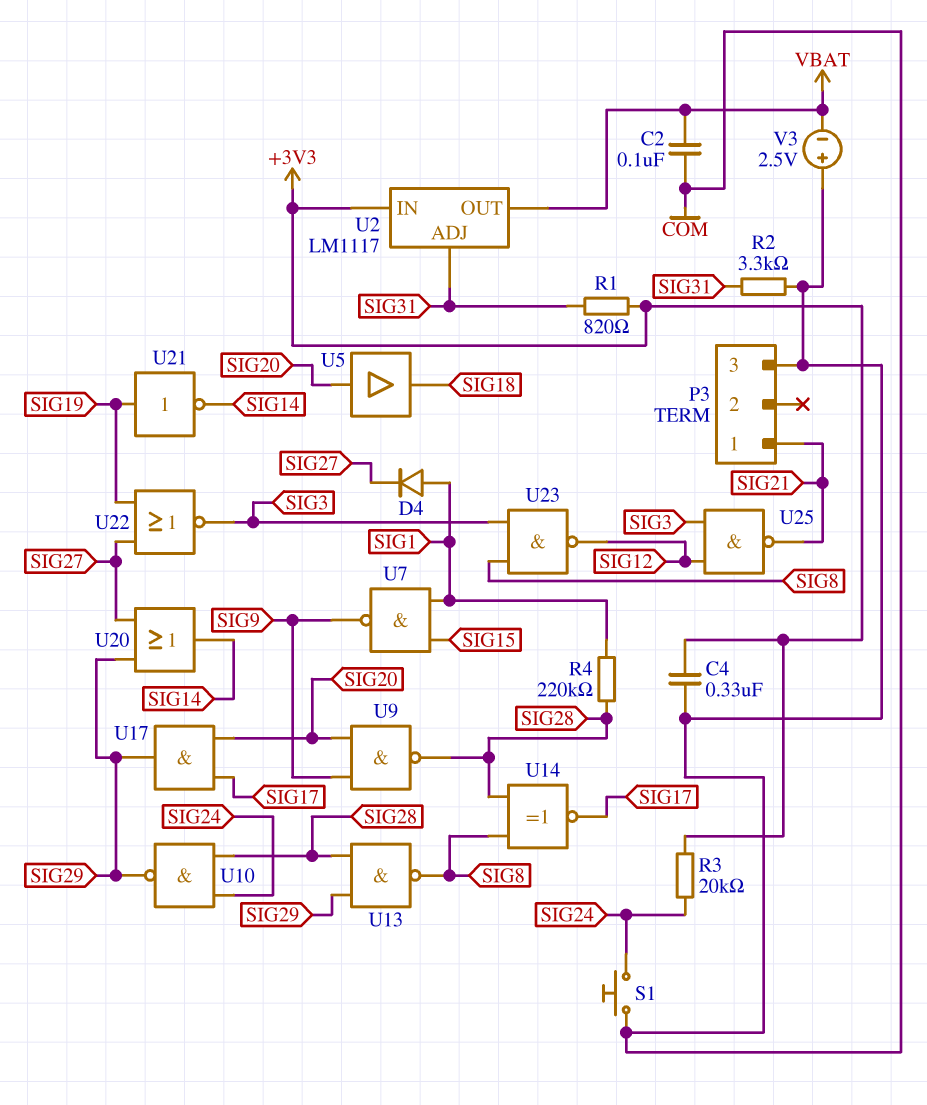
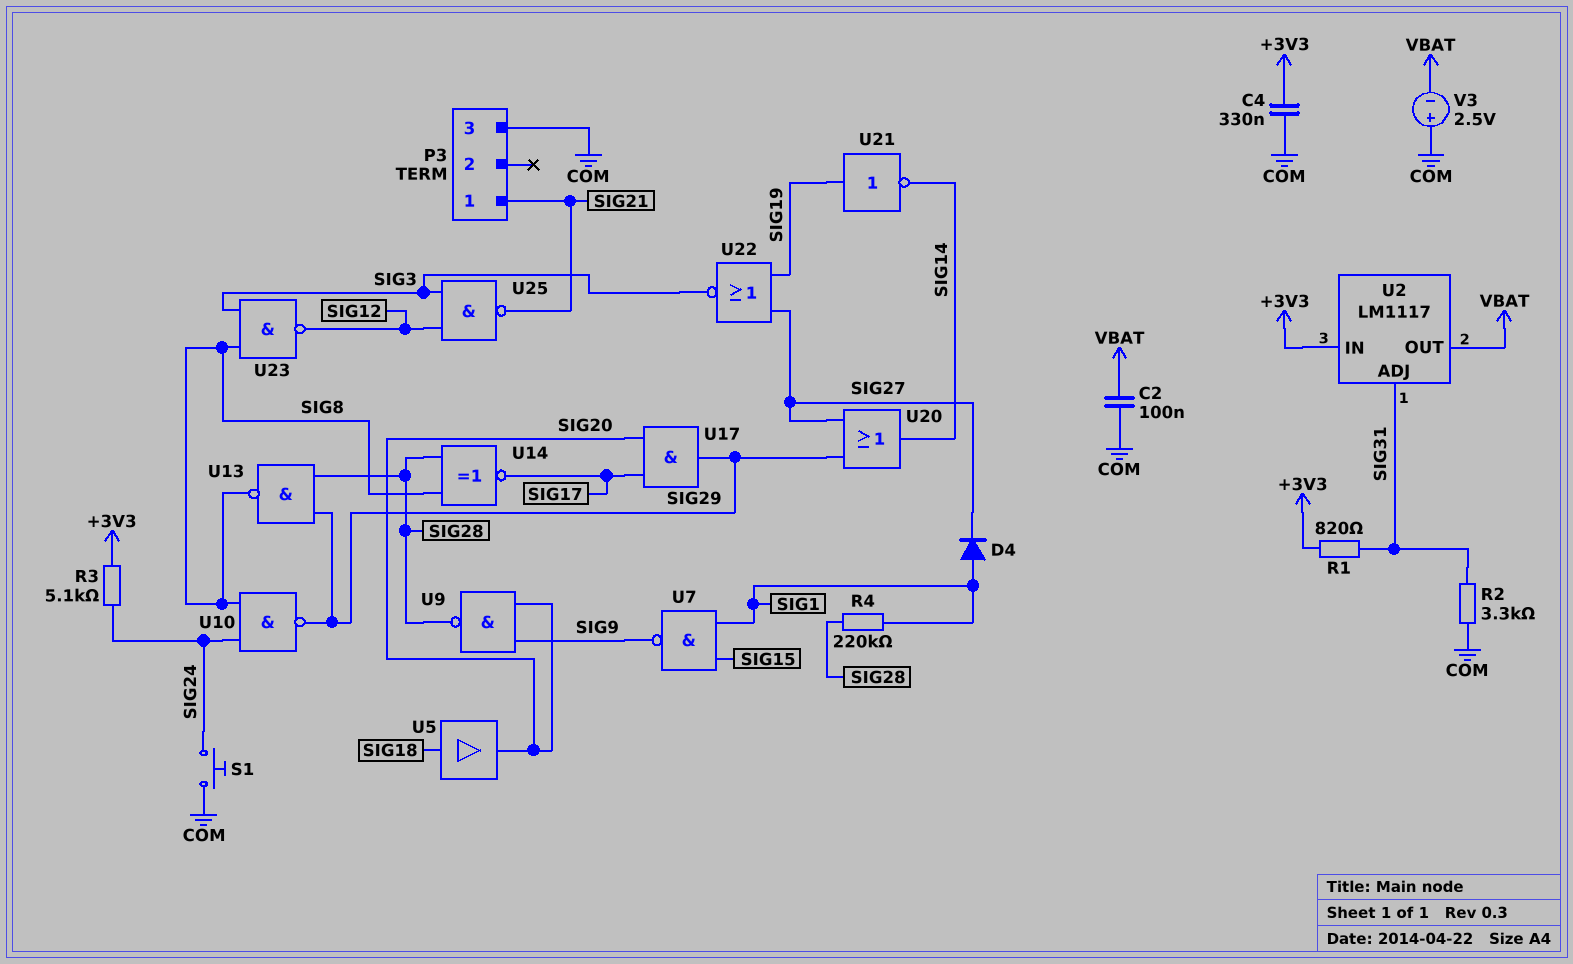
R3: 20k (+3V3, SIG24) -> 5.1k (+3V3, SIG24)
U5: buffer (in SIG20, out SIG18) -> buffer (in SIG18, out SIG20)
U10: NAND (in SIG24, in SIG28, out SIG29) -> NAND (in SIG8, in SIG24, out SIG29)

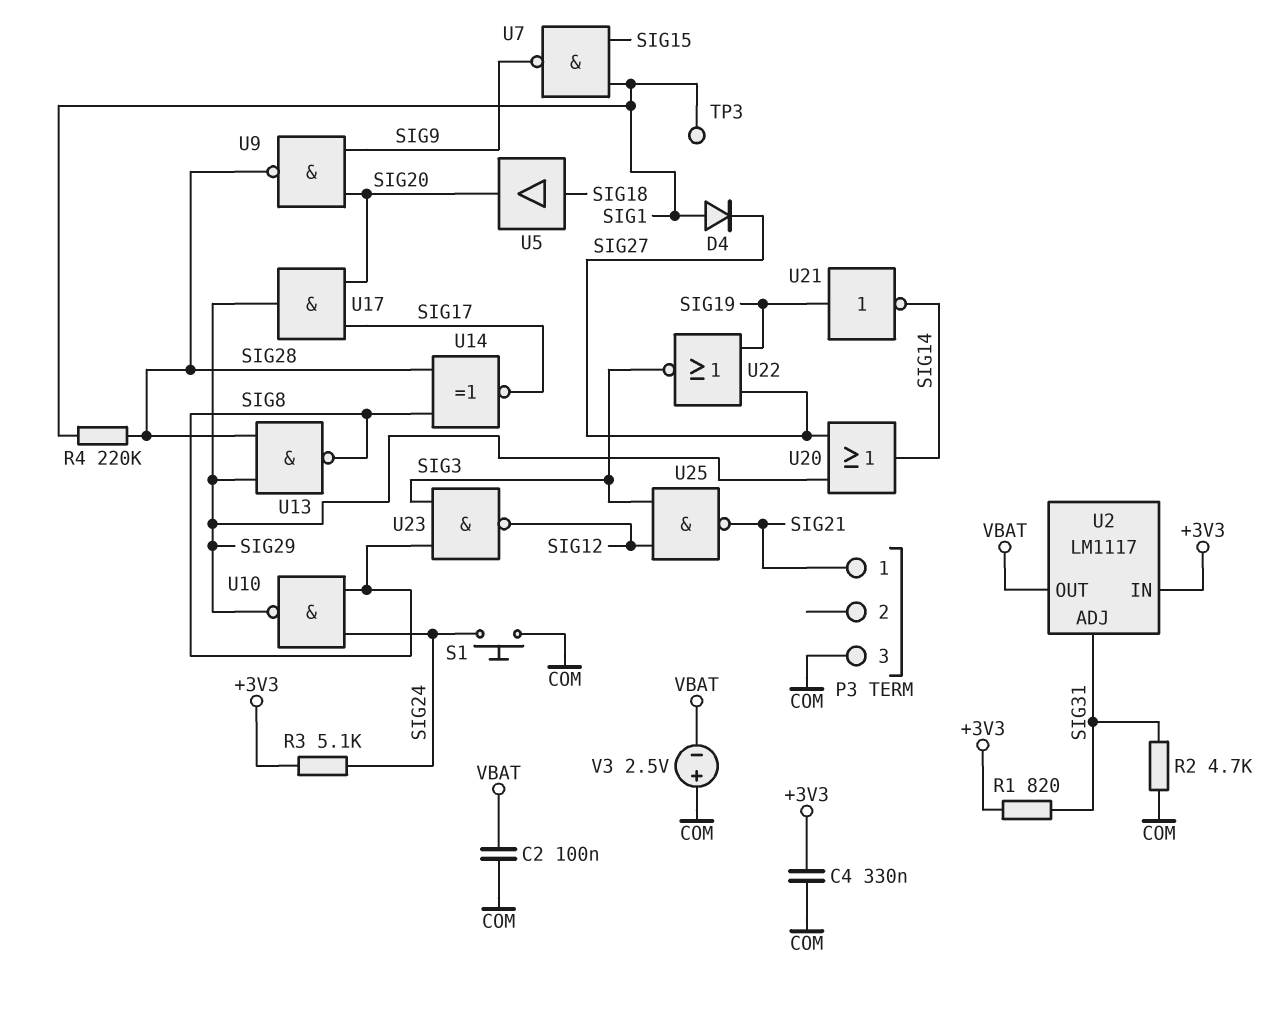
R2: 3.3k (COM, SIG31) -> 4.7k (COM, SIG31)
TP3: none -> test point (SIG1)

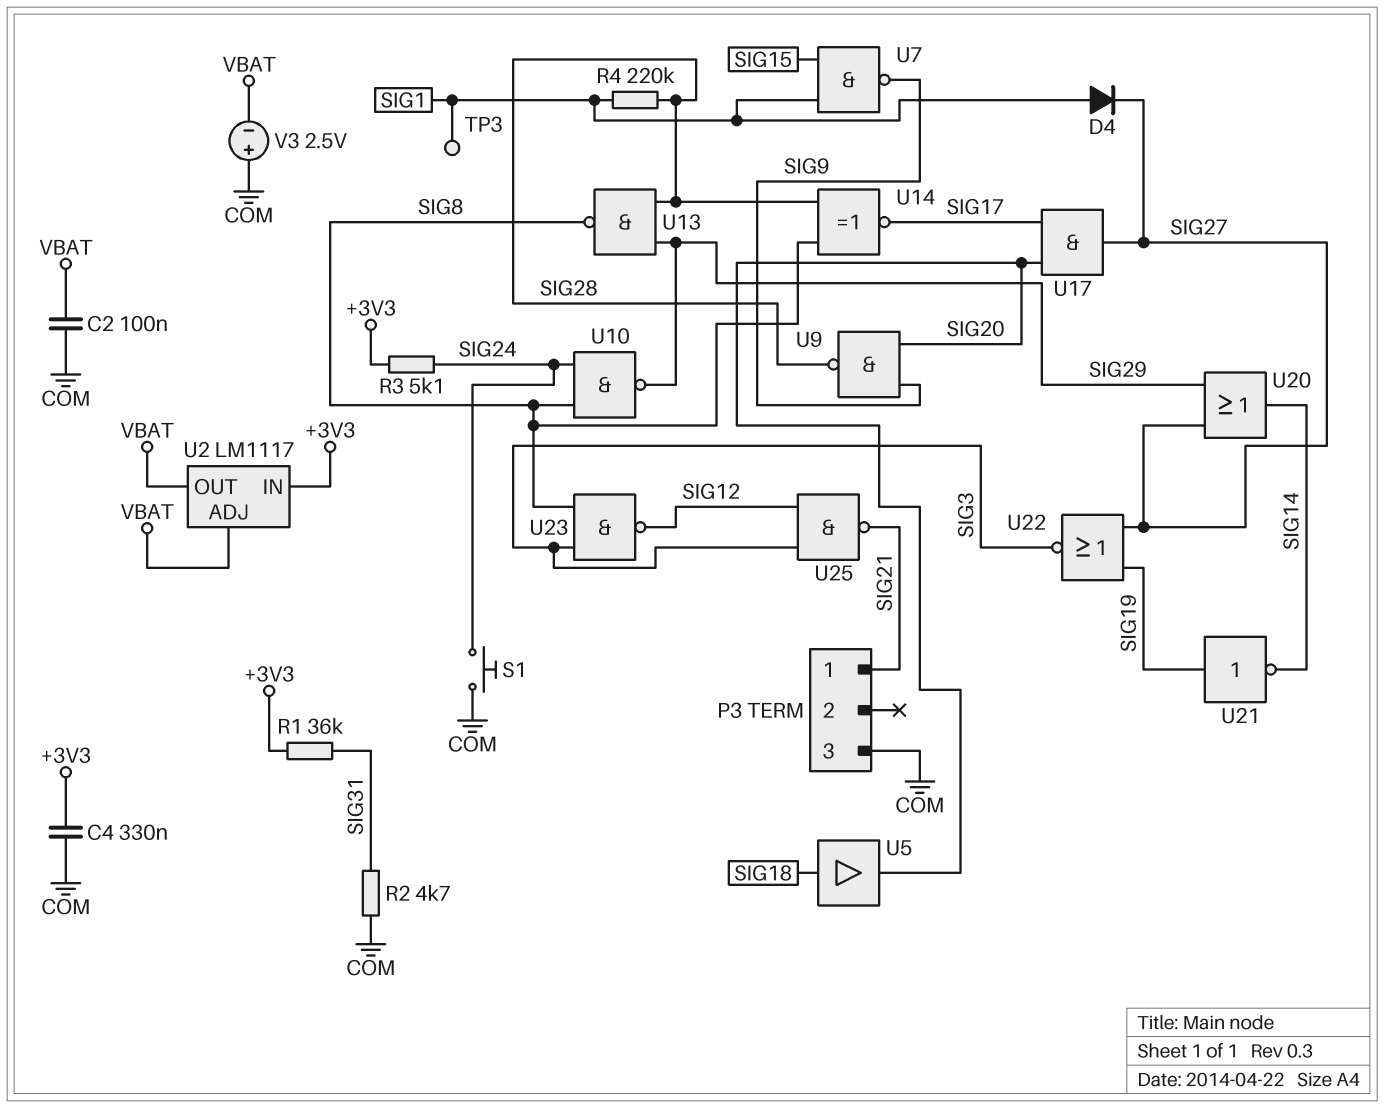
R1: 820 (+3V3, SIG31) -> 36k (+3V3, SIG31)
U2 pin ADJ: SIG31 -> VBAT
U17: AND (in SIG17, in SIG20, out SIG29) -> AND (in SIG17, in SIG20, out SIG27)

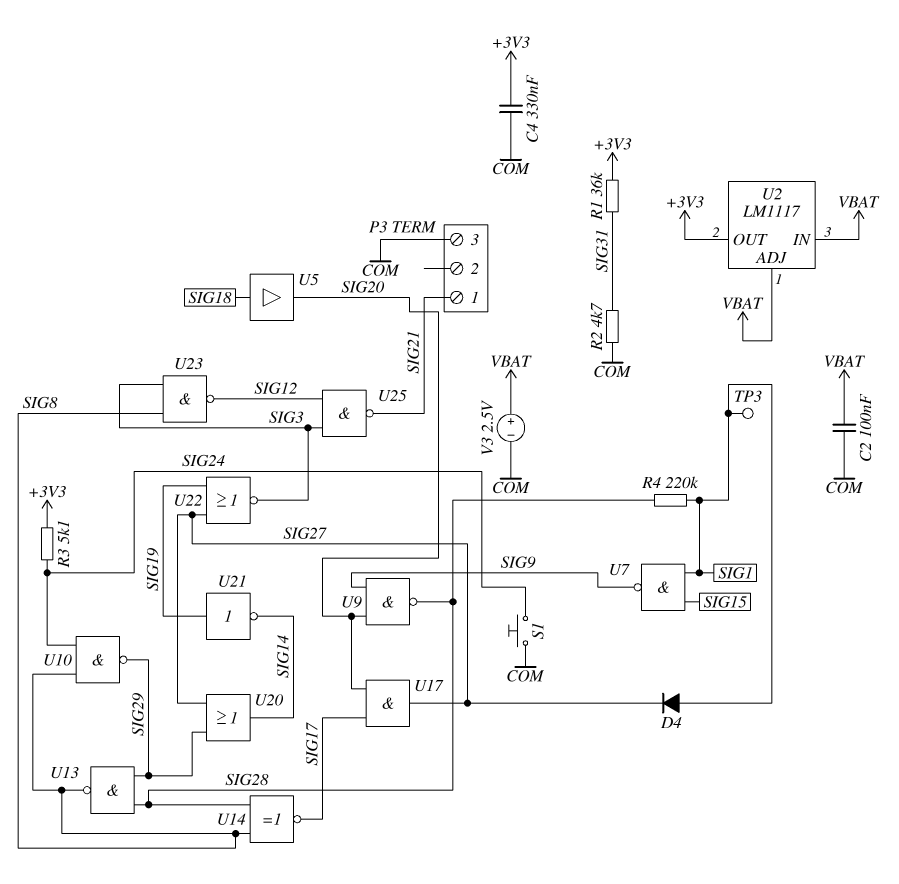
U2 pin IN: +3V3 -> VBAT
U2 pin OUT: VBAT -> +3V3
V3: 2.5V (plus COM, minus VBAT) -> 2.5V (plus VBAT, minus COM)

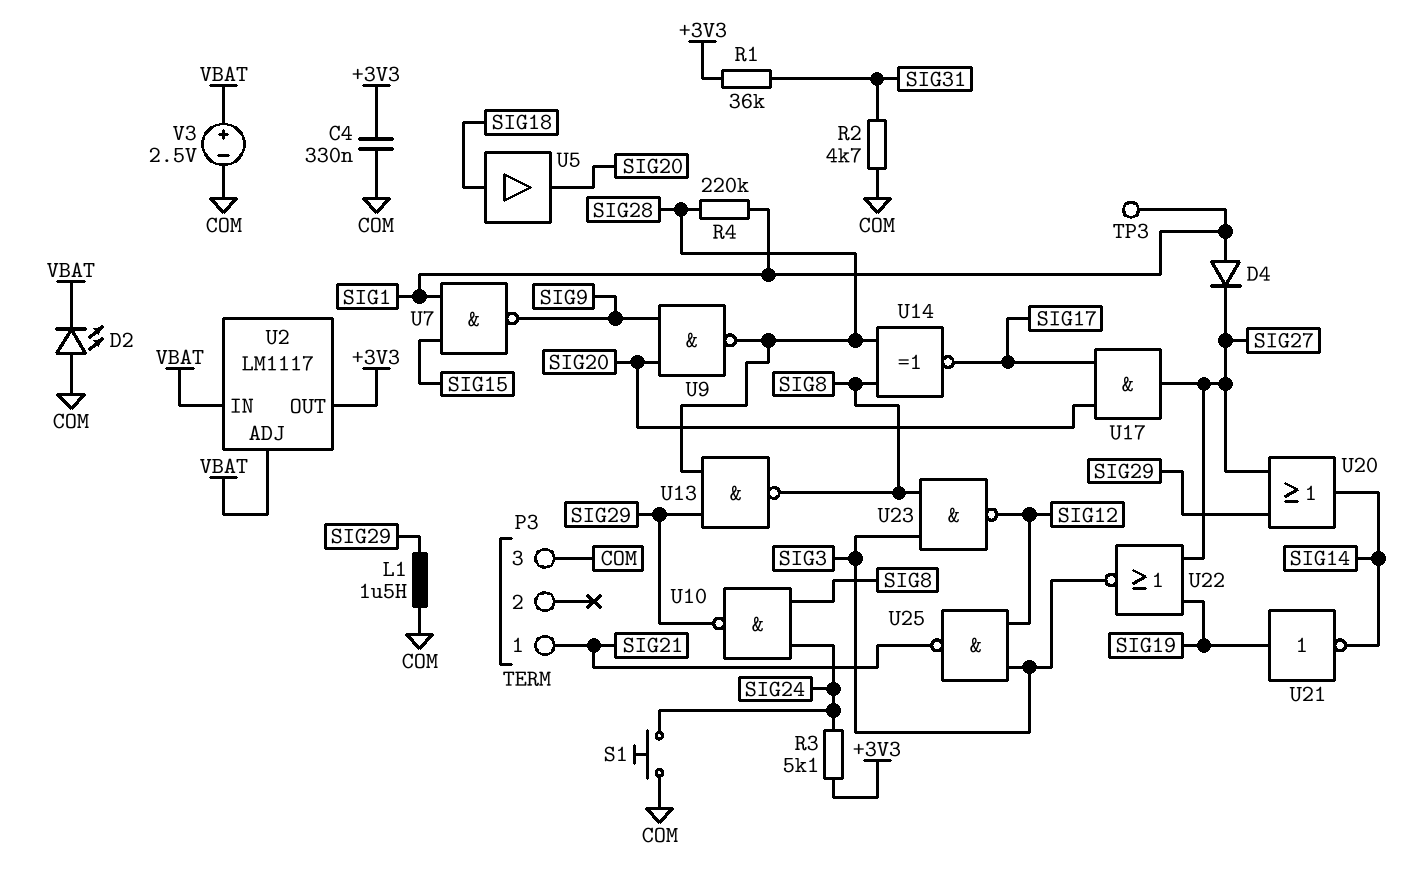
C2: 100nF (COM, VBAT) -> none
D2: none -> LED (A COM, K VBAT)
L1: none -> 1.5uH (COM, SIG29)

